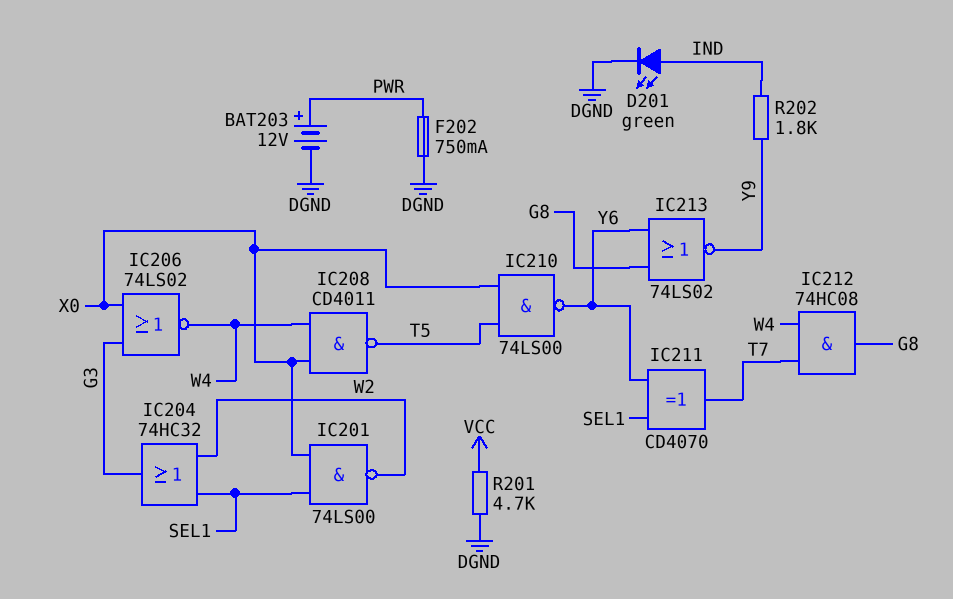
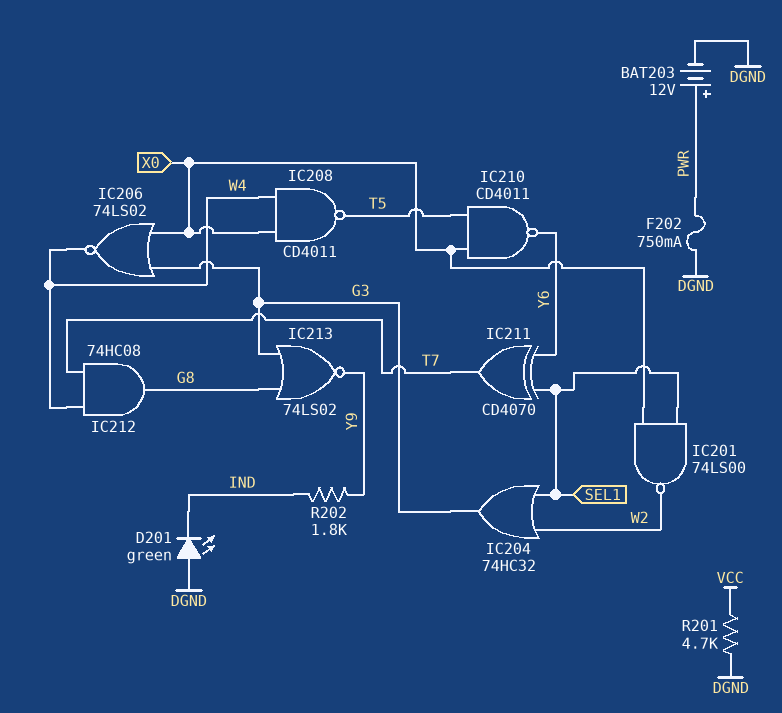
D201: LED green (A IND, K DGND) -> LED green (A DGND, K IND)
IC210: NAND 74LS00 (in T5, in X0, out Y6) -> NAND CD4011 (in T5, in X0, out Y6)
IC213: NOR 74LS02 (in G8, in Y6, out Y9) -> NOR 74LS02 (in G3, in G8, out Y9)

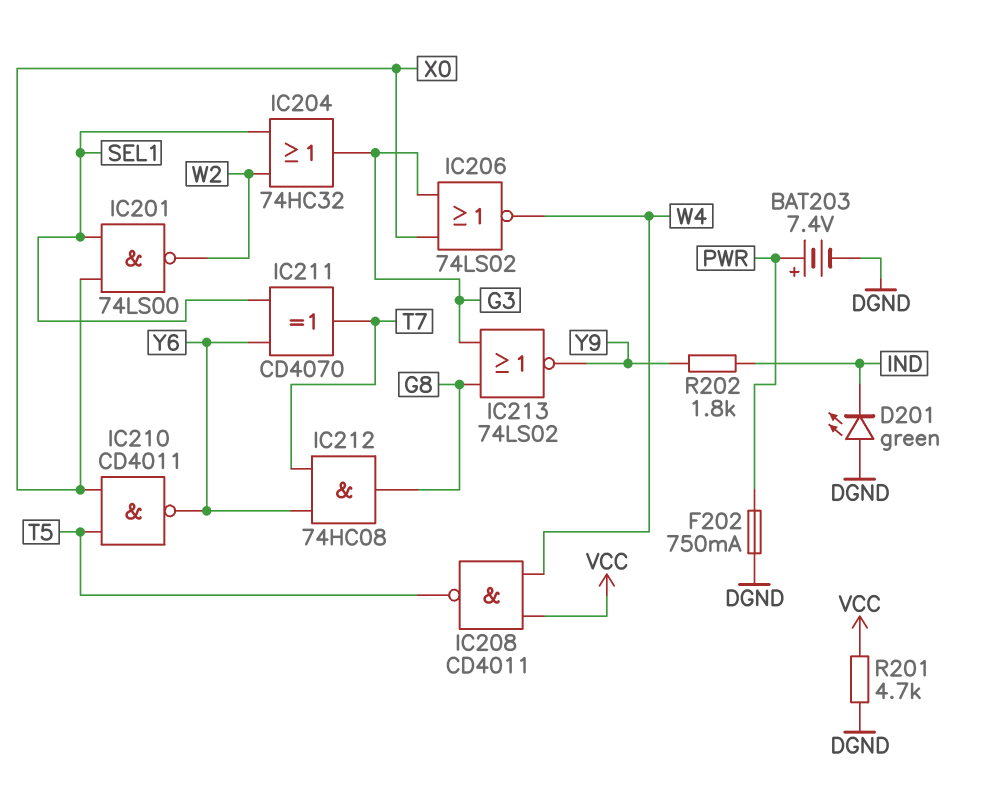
BAT203: 12V (plus PWR, minus DGND) -> 7.4V (plus PWR, minus DGND)
IC208: NAND CD4011 (in W4, in X0, out T5) -> NAND CD4011 (in VCC, in W4, out T5)
IC212: AND 74HC08 (in T7, in W4, out G8) -> AND 74HC08 (in T7, in Y6, out G8)

